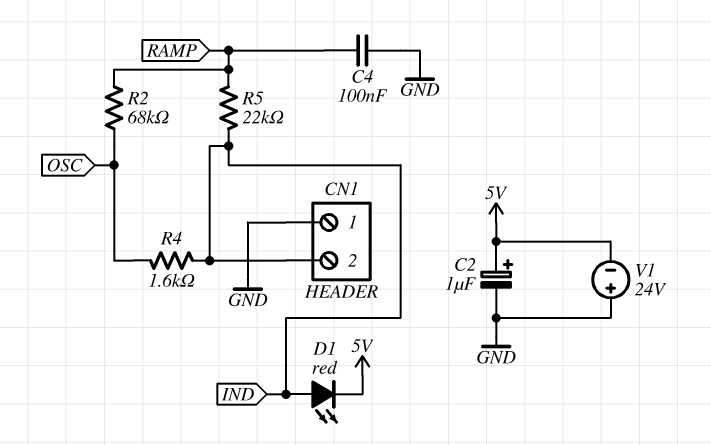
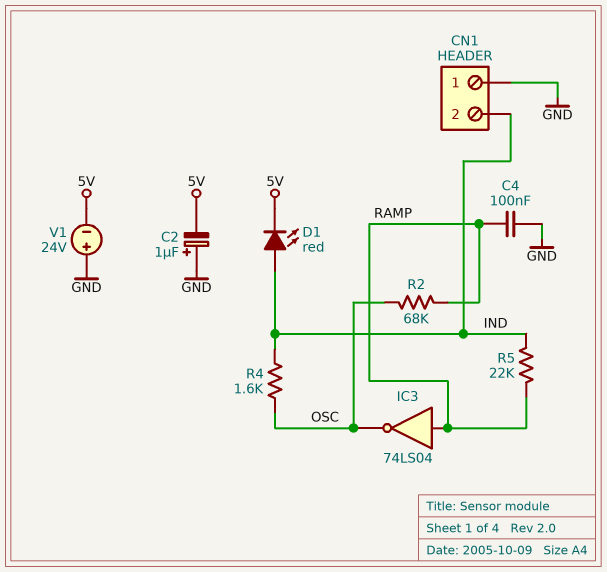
C2: 1uF (plus 5V, minus GND) -> 1uF (plus GND, minus 5V)
IC3: none -> NOT 74LS04 (in RAMP, out OSC)

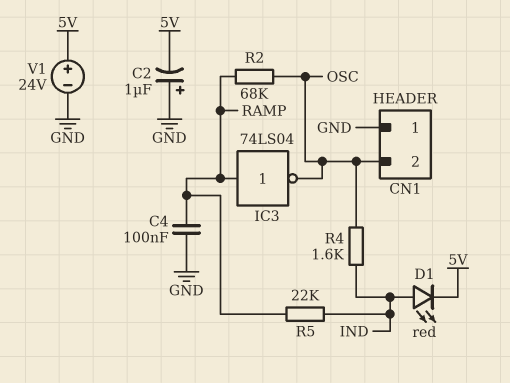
CN1 pin 2: IND -> OSC
V1: 24V (plus GND, minus 5V) -> 24V (plus 5V, minus GND)

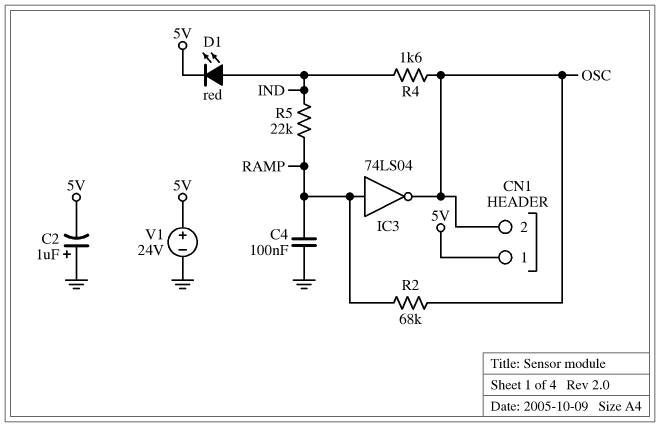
CN1 pin 1: GND -> 5V

